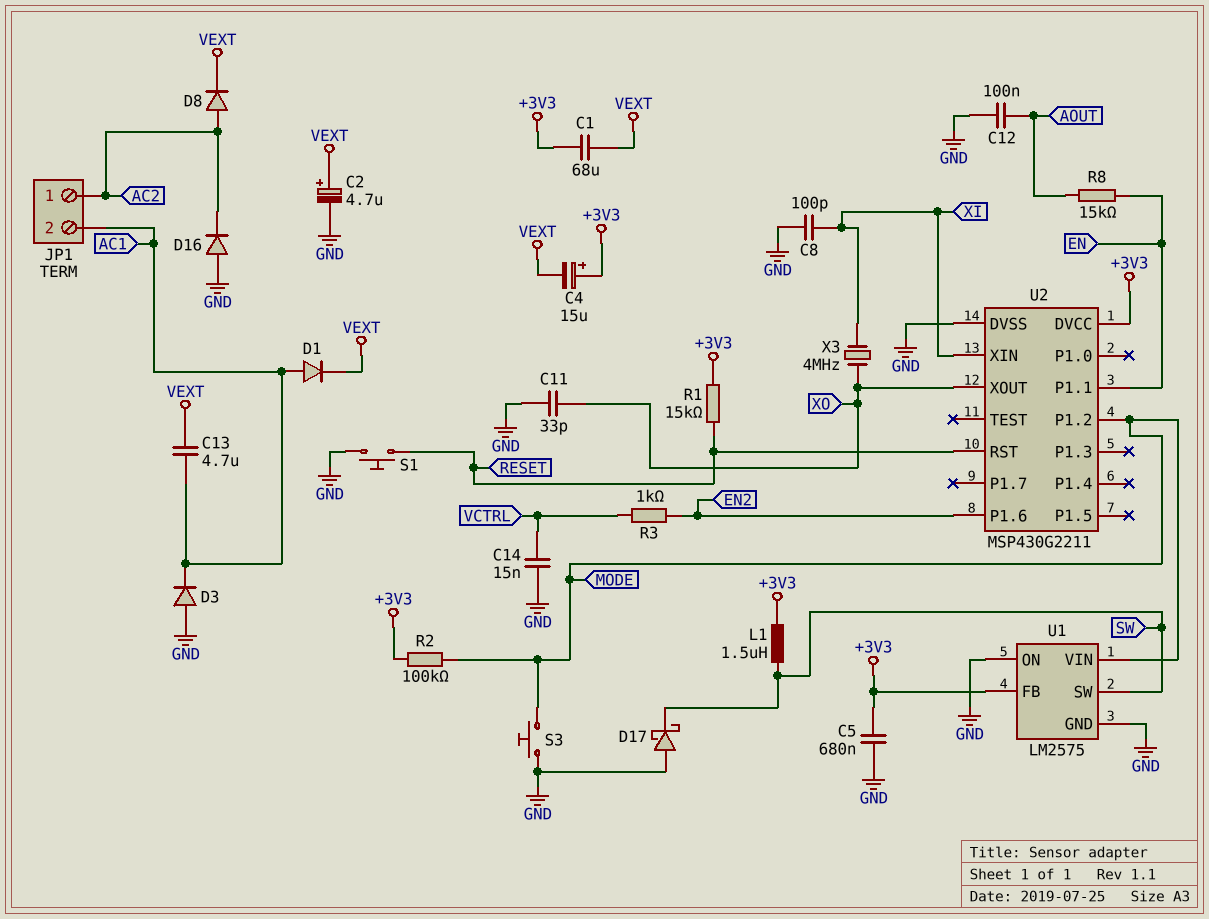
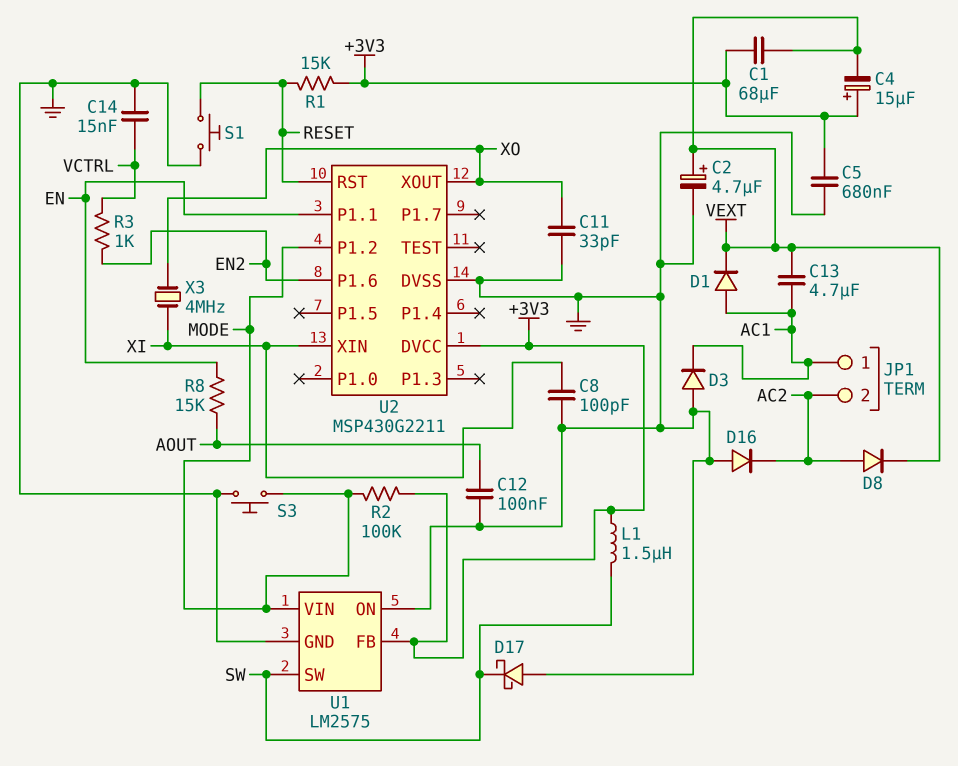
JP1 pin 1: AC2 -> AC1
JP1 pin 2: AC1 -> AC2

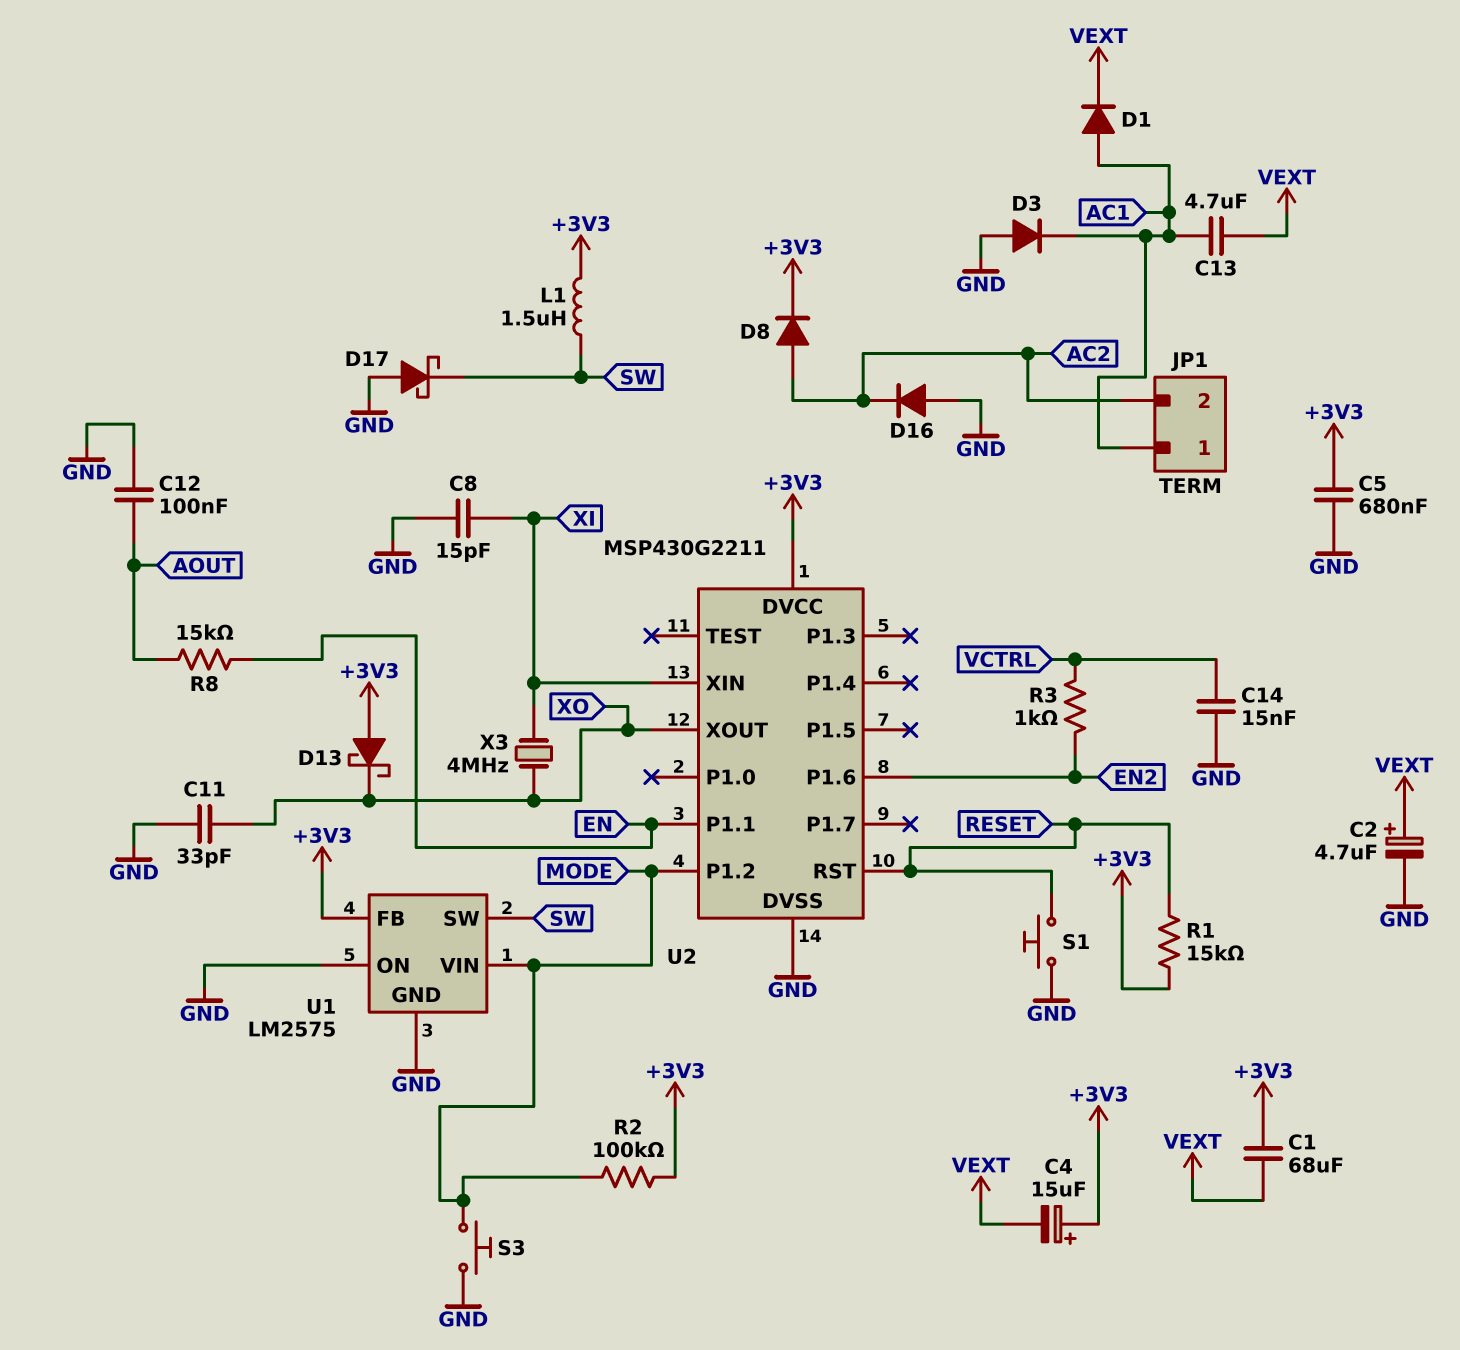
C8: 100pF (GND, XI) -> 15pF (GND, XI)
D8: diode (A AC2, K VEXT) -> diode (A AC2, K +3V3)
D13: none -> schottky (A +3V3, K XO)

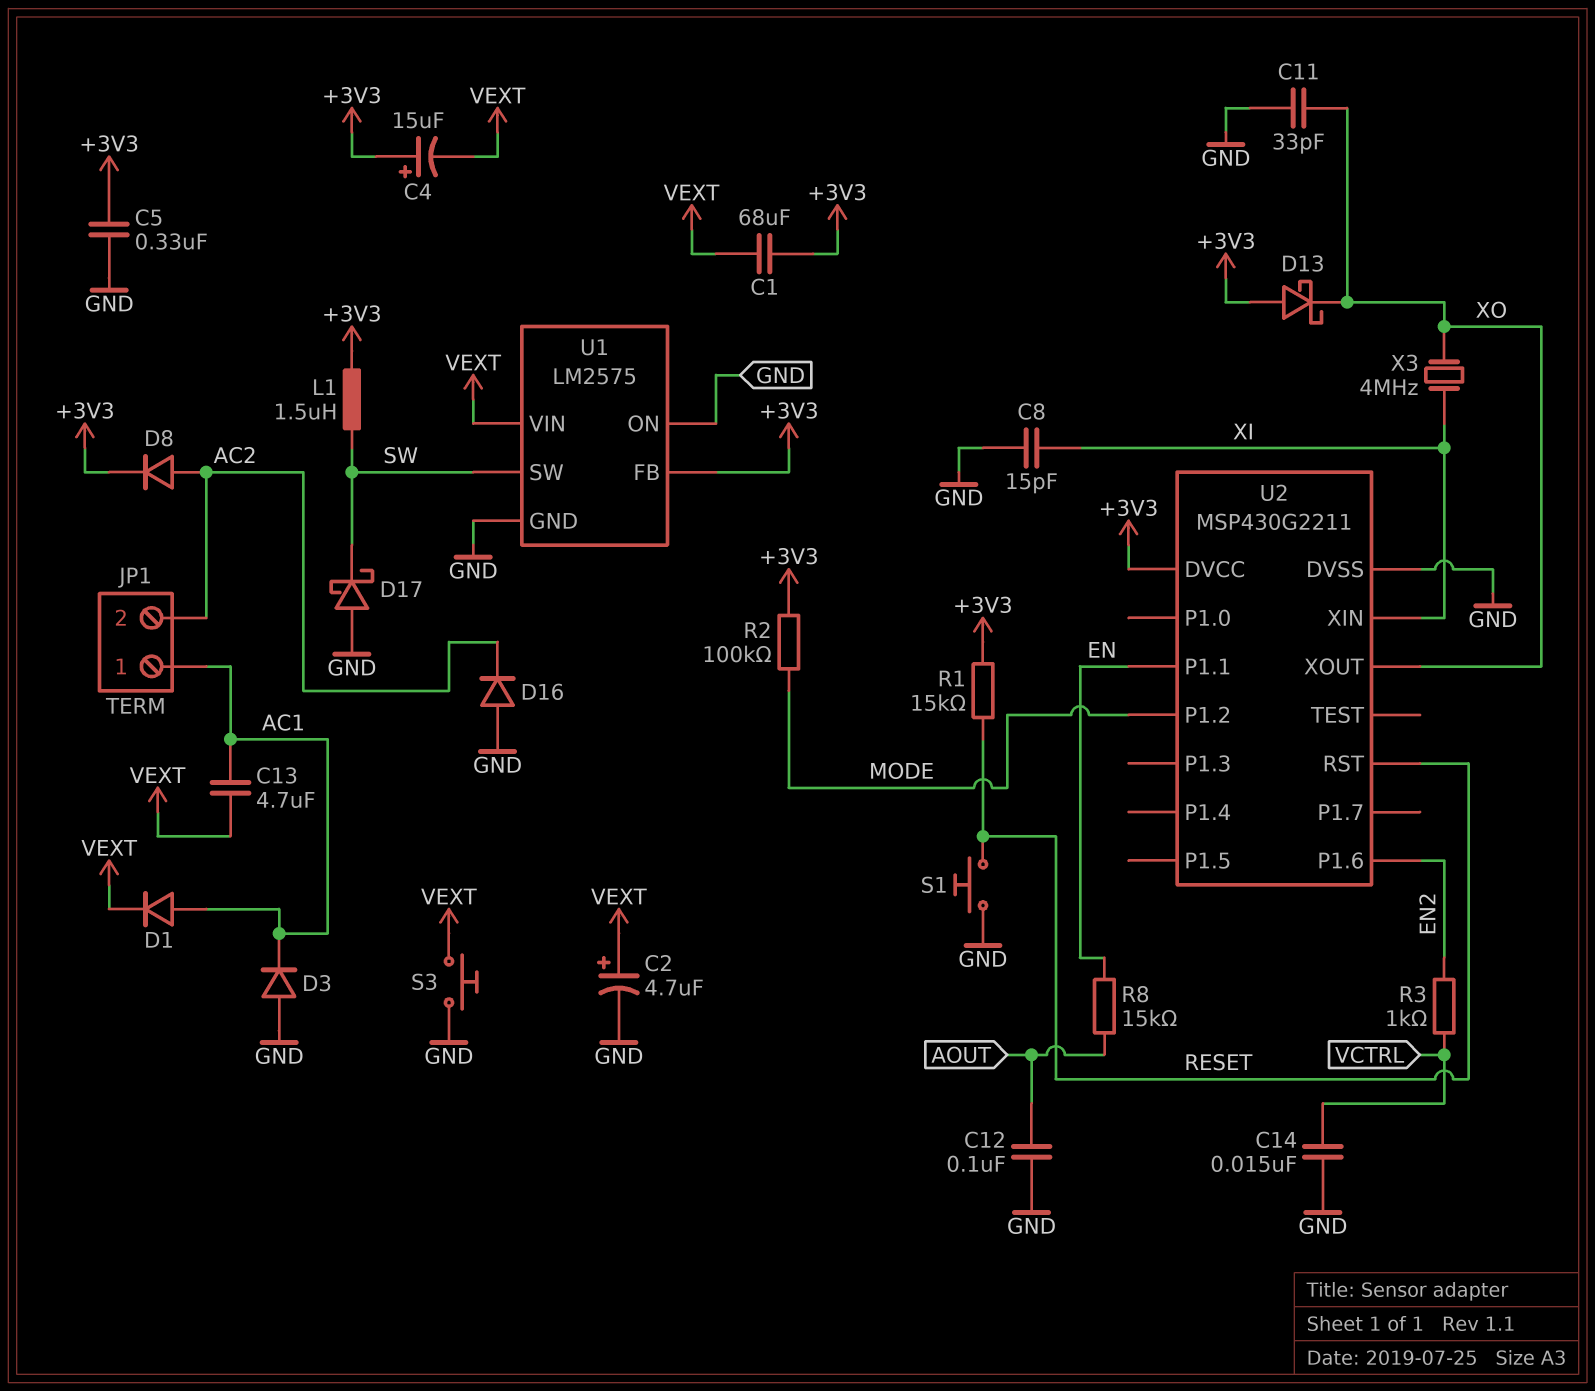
C5: 680nF (+3V3, GND) -> 330nF (+3V3, GND)
S3: button (GND, MODE) -> button (GND, VEXT)
U1 pin VIN: MODE -> VEXT

